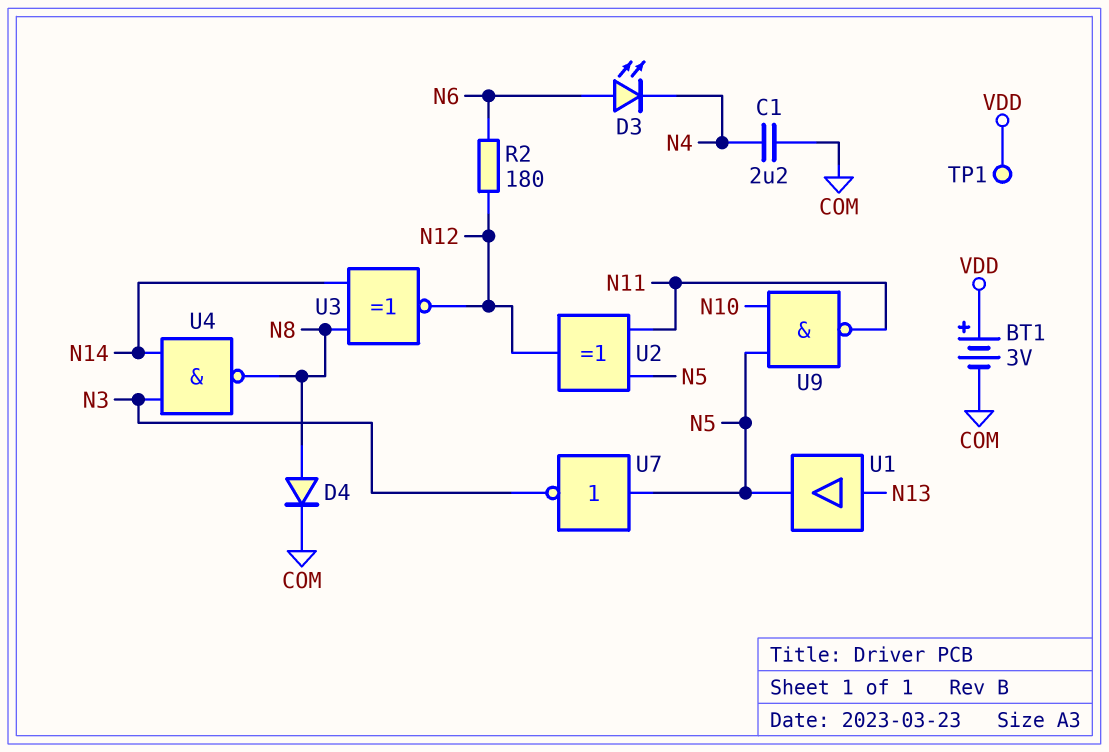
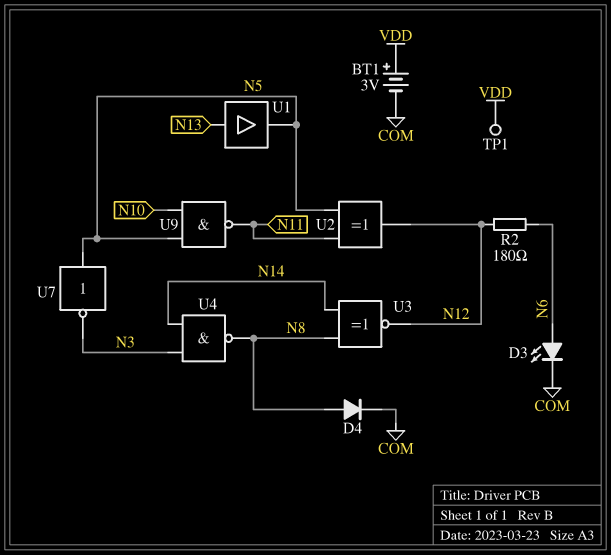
C1: 2.2uF (COM, N4) -> none
D3: LED (A N6, K N4) -> LED (A N6, K COM)

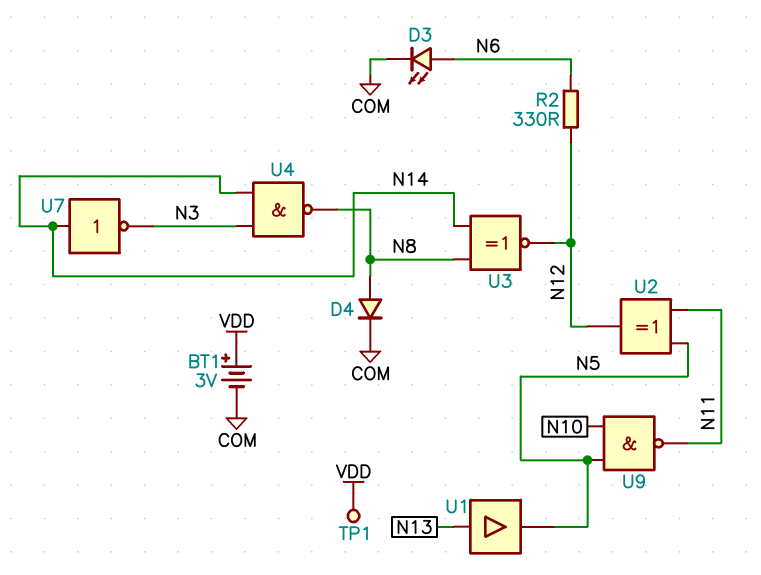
R2: 180 (N6, N12) -> 330 (N6, N12)
U7: NOT (in N5, out N3) -> NOT (in N14, out N3)

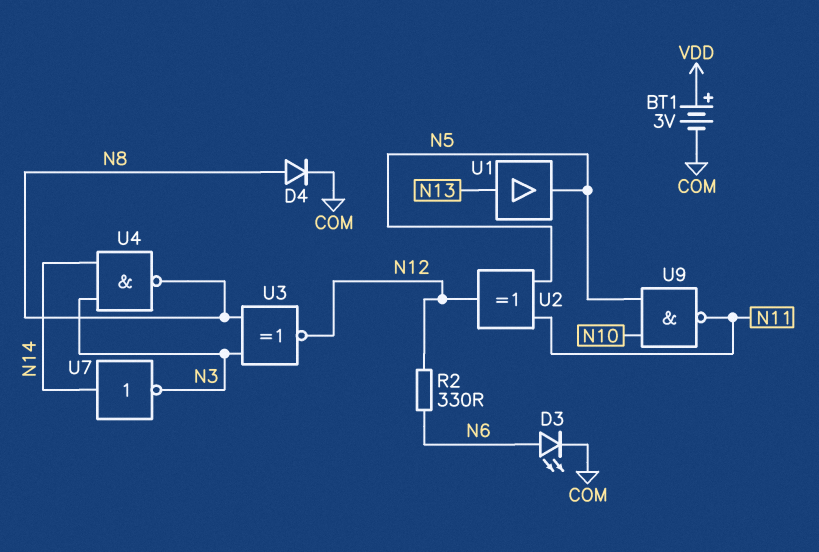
TP1: test point (VDD) -> none
U3: XNOR (in N8, in N14, out N12) -> XNOR (in N3, in N8, out N12)

